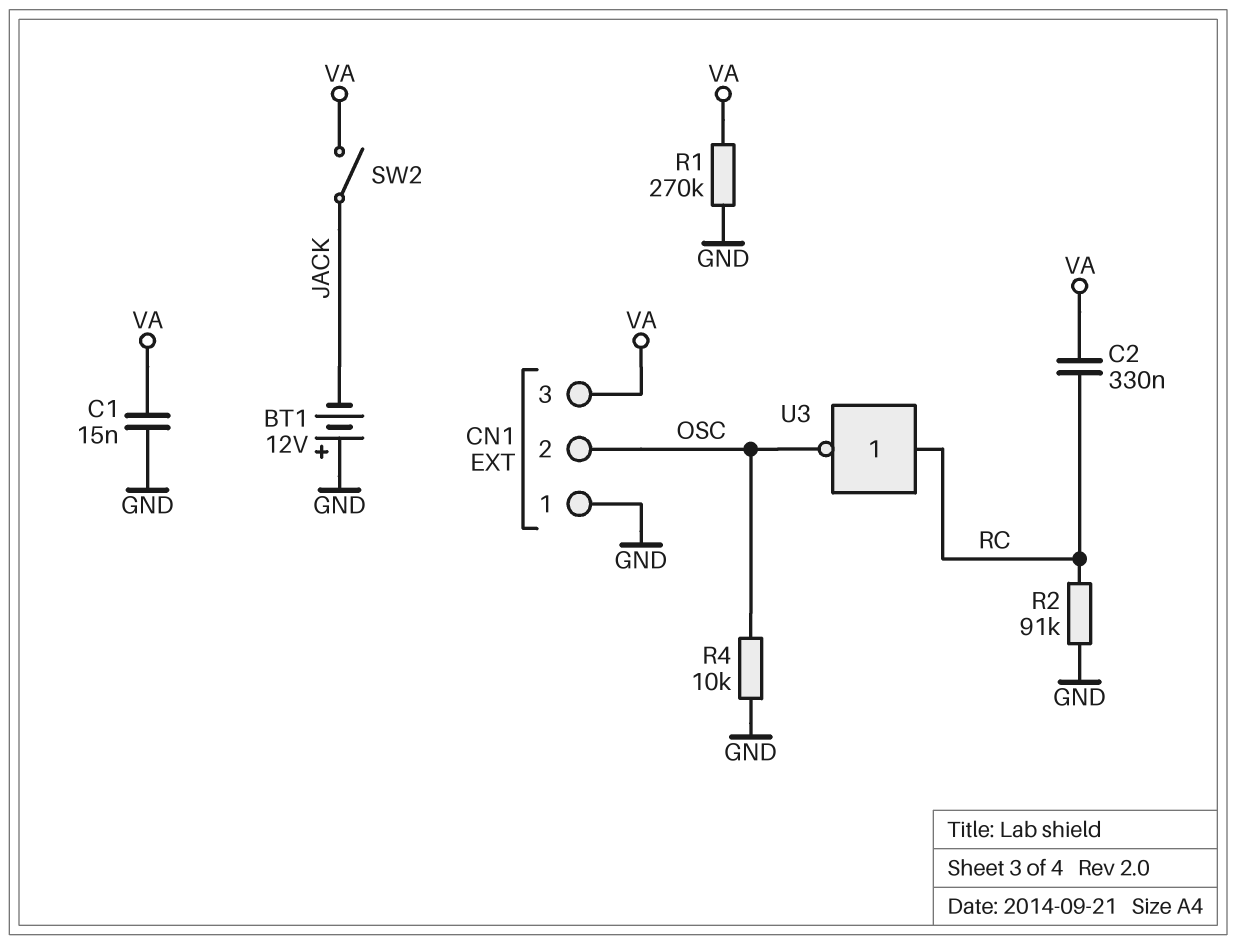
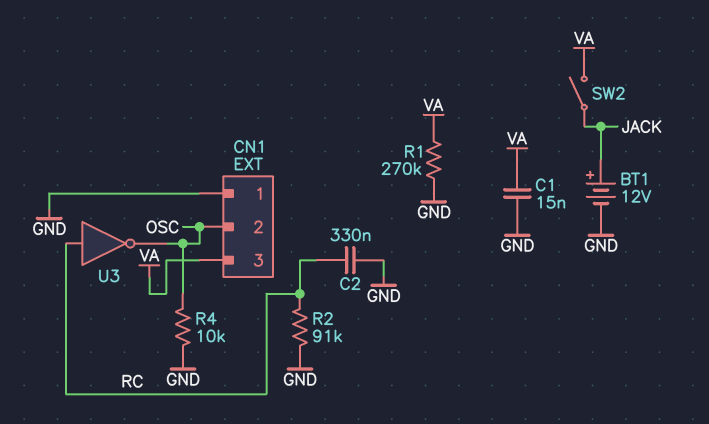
BT1: 12V (plus GND, minus JACK) -> 12V (plus JACK, minus GND)
C2: 330nF (RC, VA) -> 330nF (GND, RC)

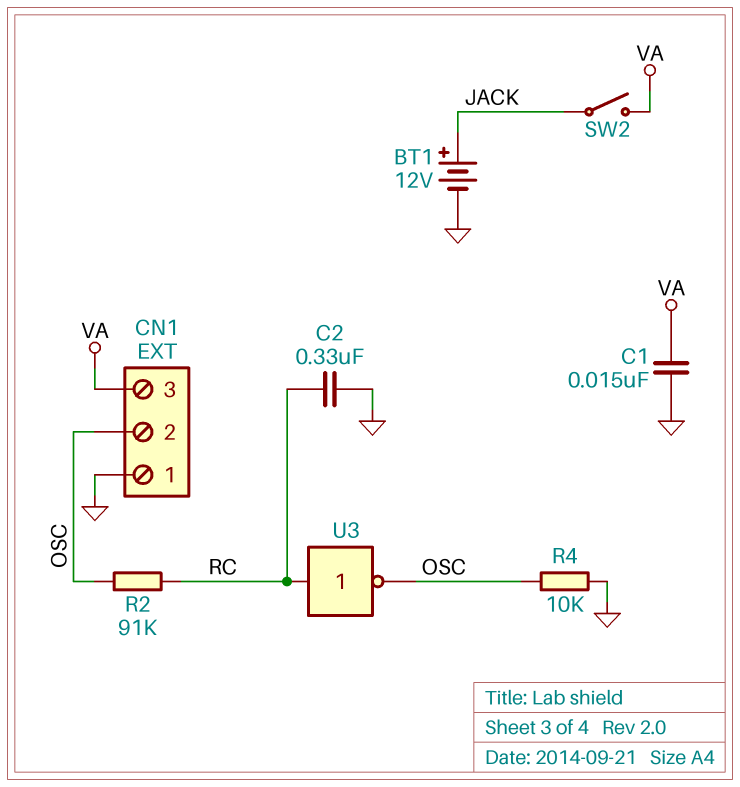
R1: 270k (GND, VA) -> none
R2: 91k (GND, RC) -> 91k (OSC, RC)

